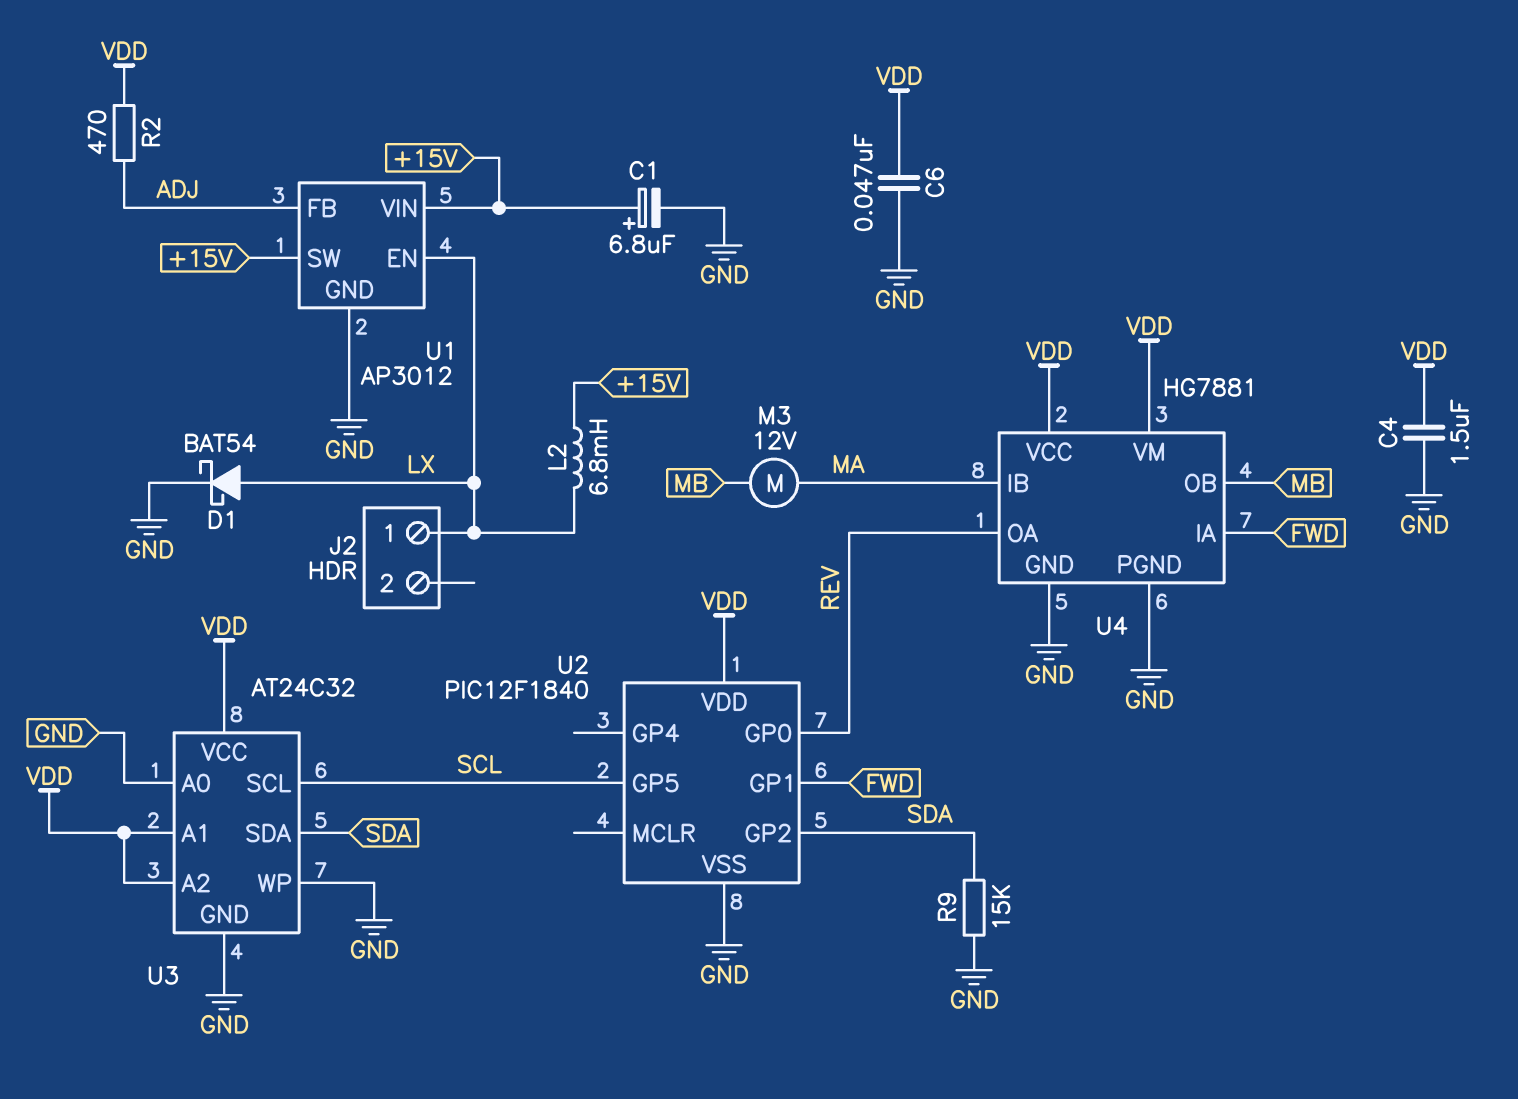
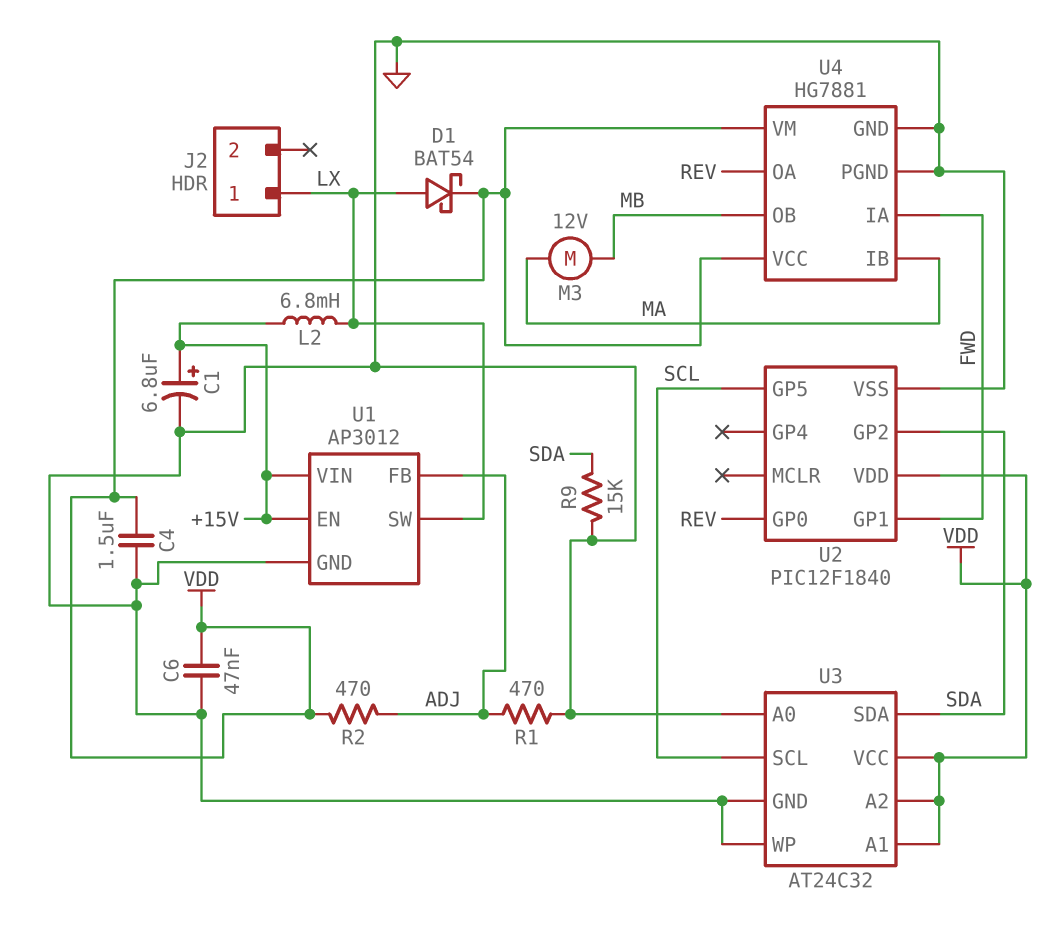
D1: schottky BAT54 (A LX, K GND) -> schottky BAT54 (A LX, K VDD)
R1: none -> 470 (ADJ, GND)
U1 pin EN: LX -> +15V
U1 pin SW: +15V -> LX

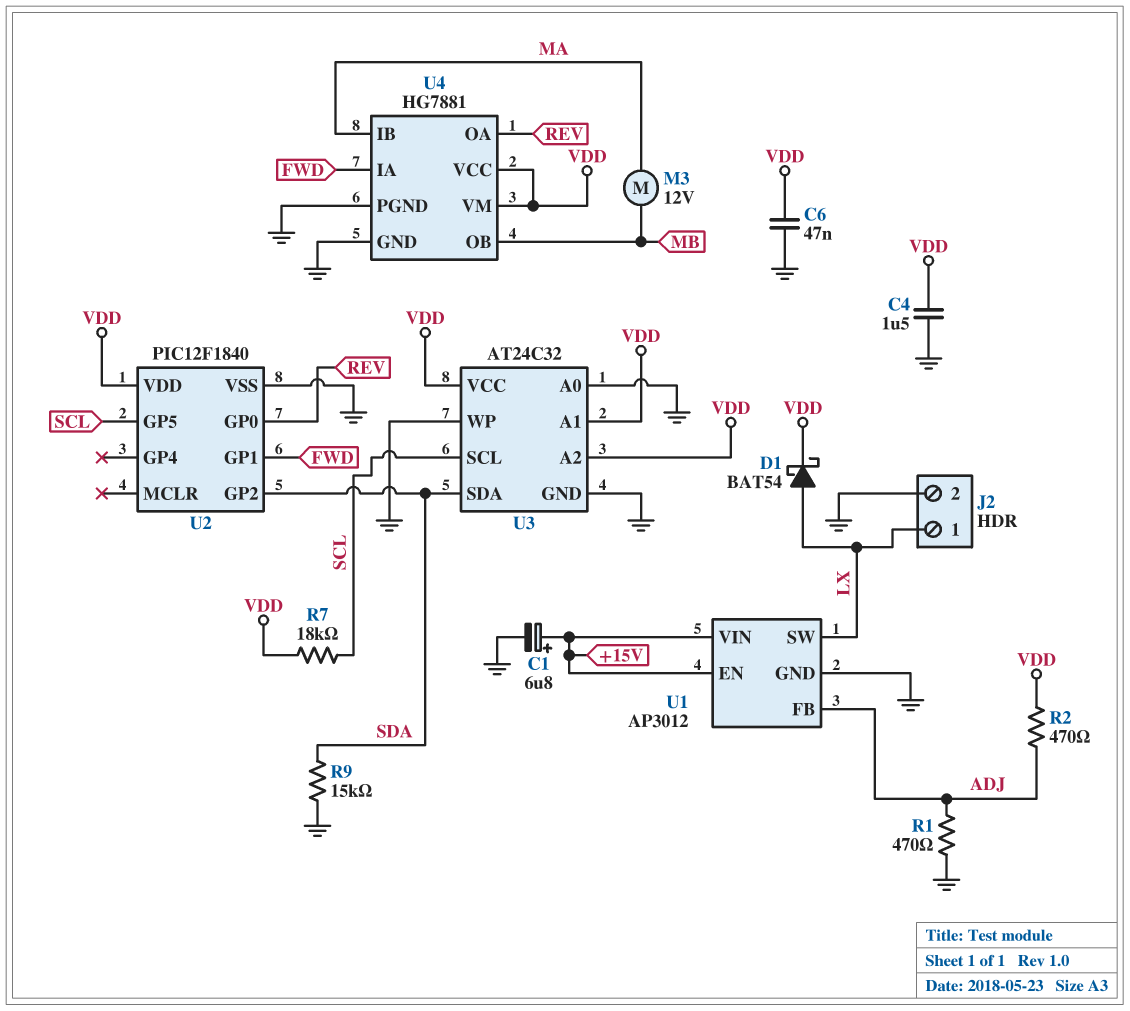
J2 pin 2: none -> GND
L2: 6.8mH (+15V, LX) -> none
R7: none -> 18k (SCL, VDD)

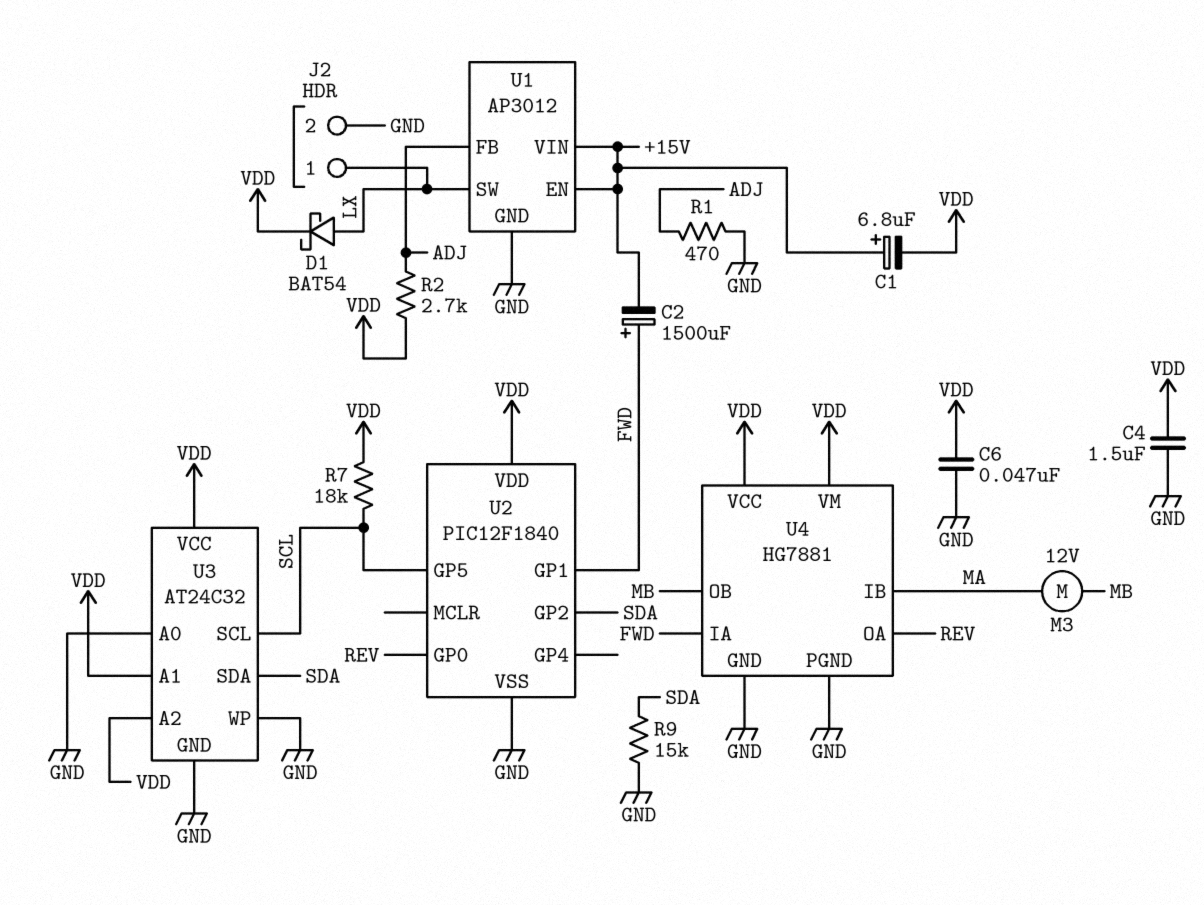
C1: 6.8uF (plus +15V, minus GND) -> 6.8uF (plus +15V, minus VDD)
C2: none -> 1500uF (plus FWD, minus +15V)
R2: 470 (ADJ, VDD) -> 2.7k (ADJ, VDD)

